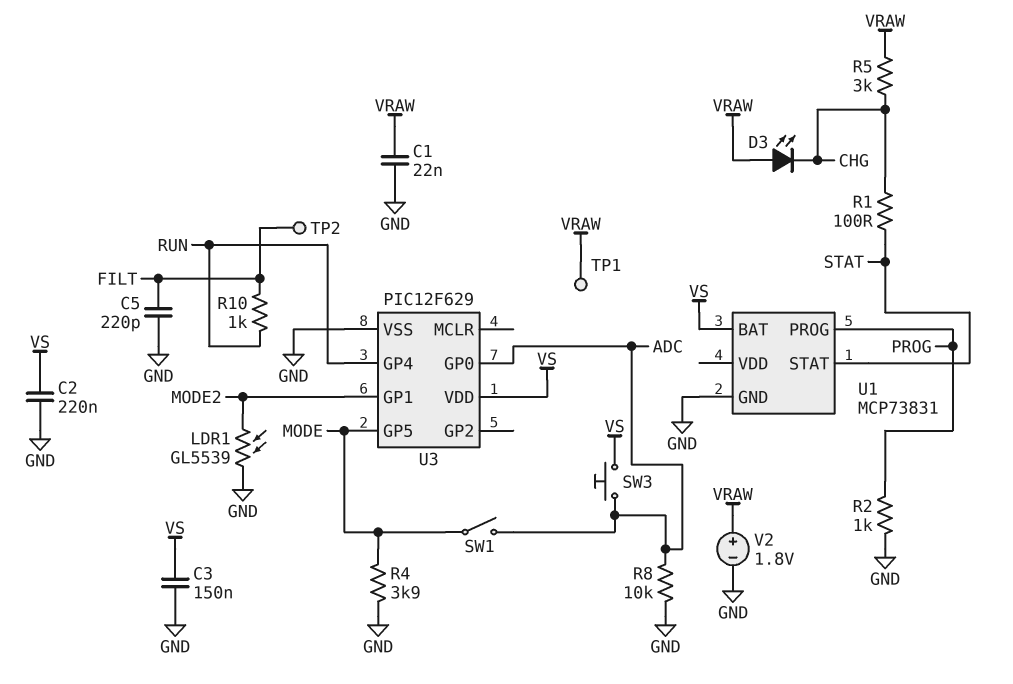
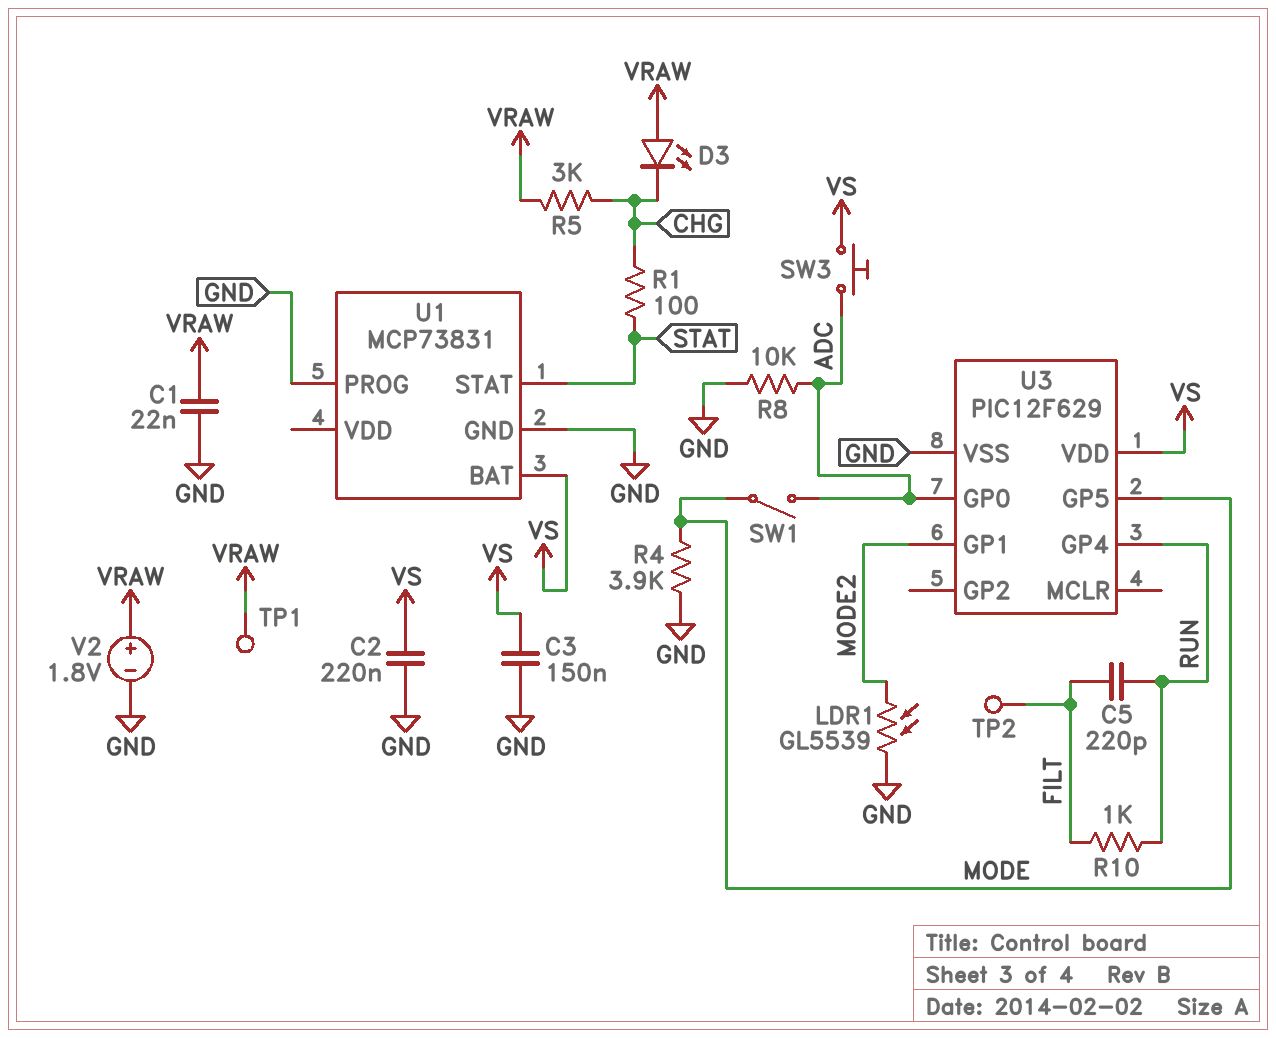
C5: 220pF (FILT, GND) -> 220pF (FILT, RUN)
R2: 1k (GND, PROG) -> none
U1 pin PROG: PROG -> GND

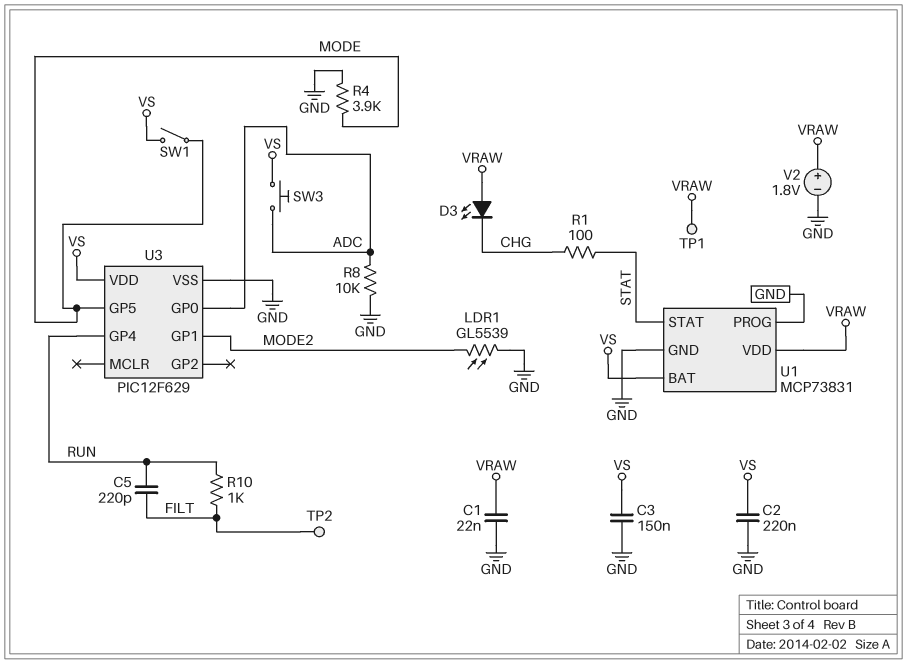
R5: 3k (CHG, VRAW) -> none
SW1: switch (ADC, MODE) -> switch (MODE, VS)
U1 pin VDD: none -> VRAW

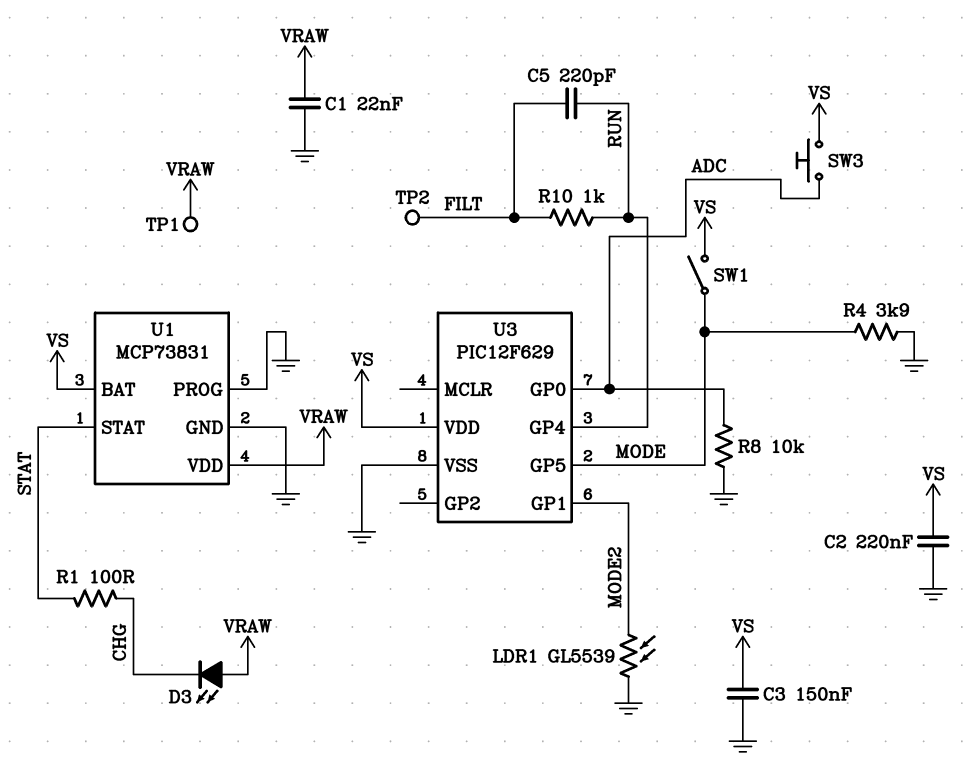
V2: 1.8V (plus VRAW, minus GND) -> none

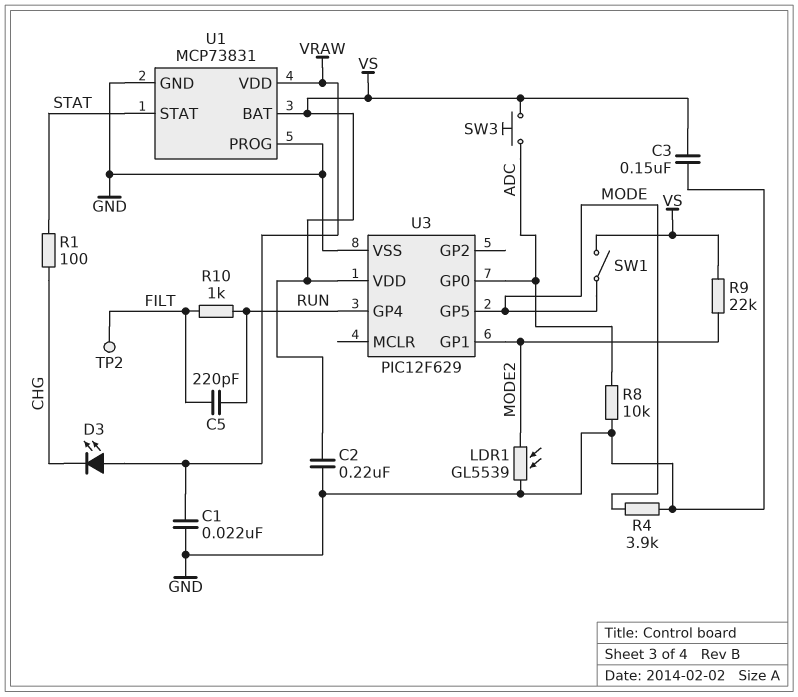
R9: none -> 22k (MODE2, VS)
TP1: test point (VRAW) -> none

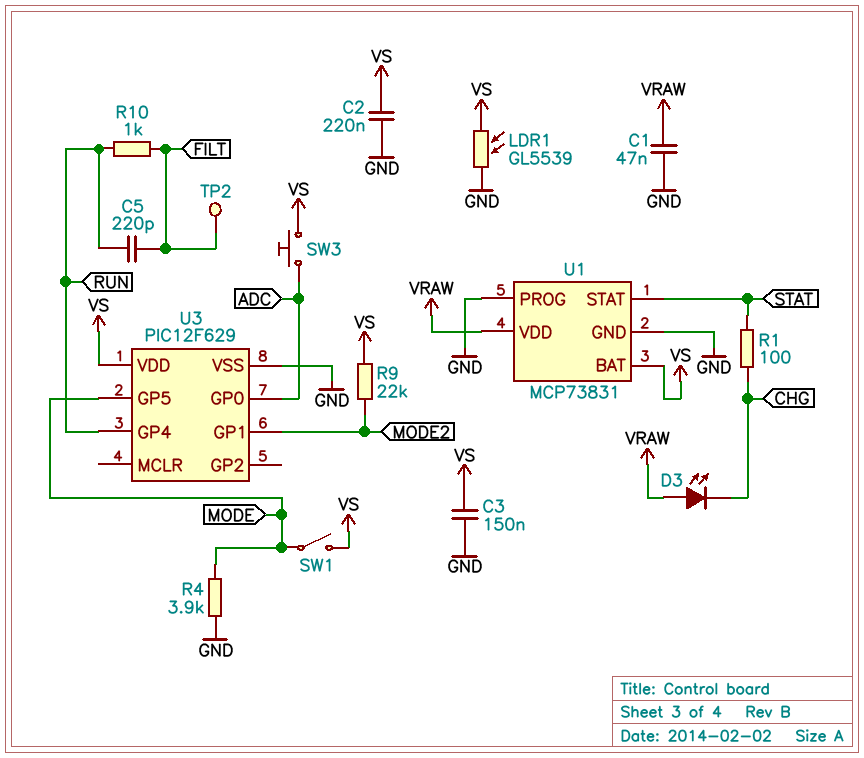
C1: 22nF (GND, VRAW) -> 47nF (GND, VRAW)
LDR1: GL5539 (GND, MODE2) -> GL5539 (GND, VS)
R8: 10k (ADC, GND) -> none

